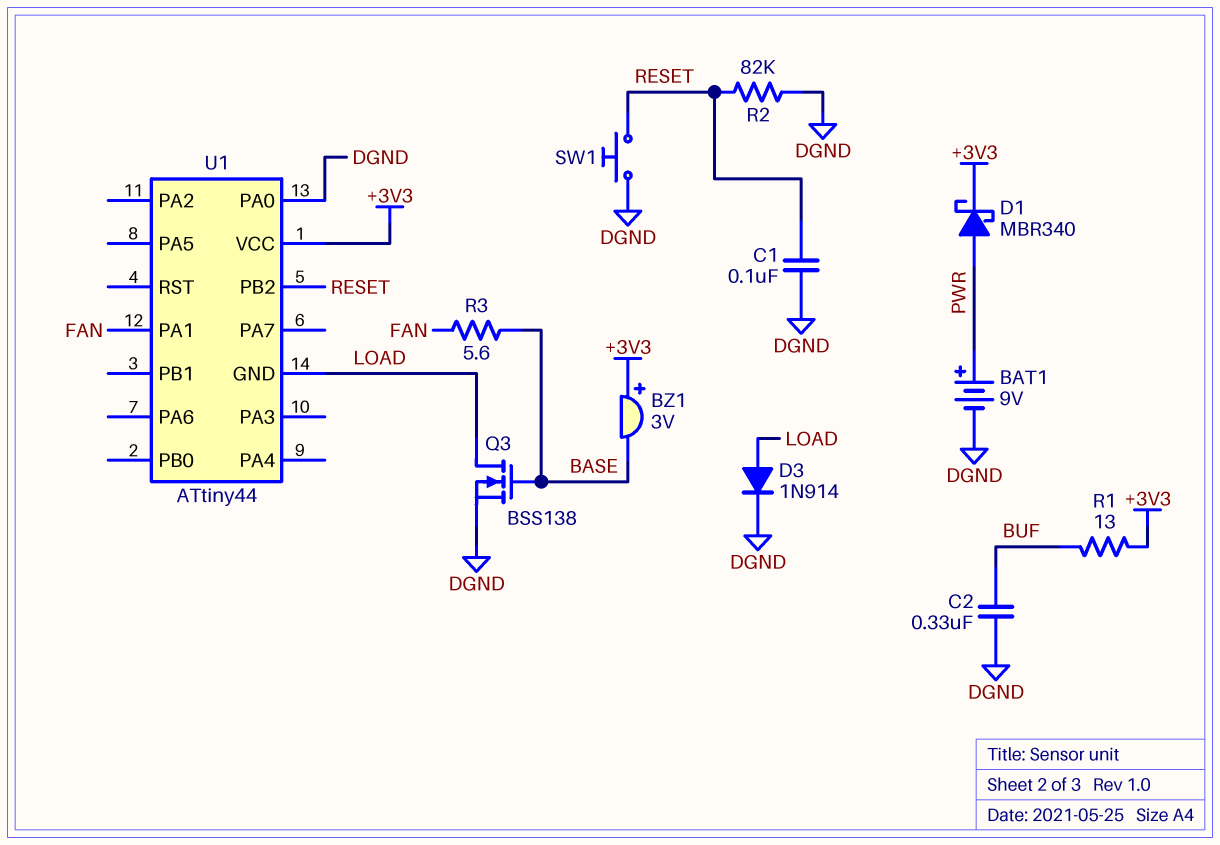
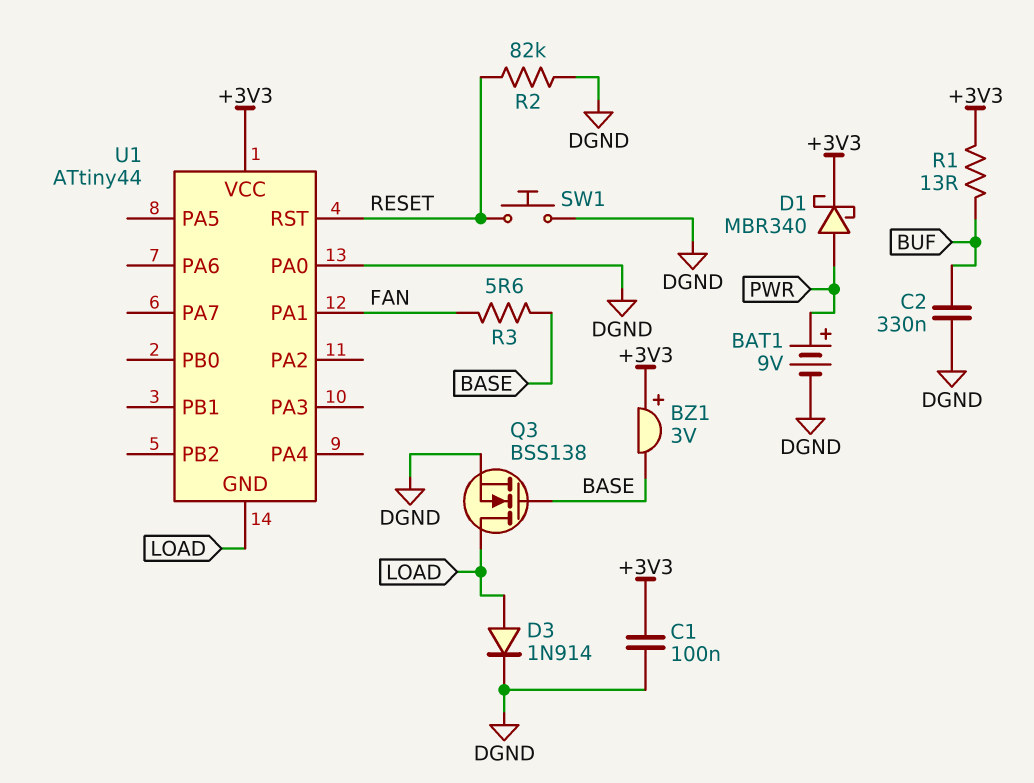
C1: 100nF (DGND, RESET) -> 100nF (+3V3, DGND)
U1 pin PB2: RESET -> none
U1 pin RST: none -> RESET

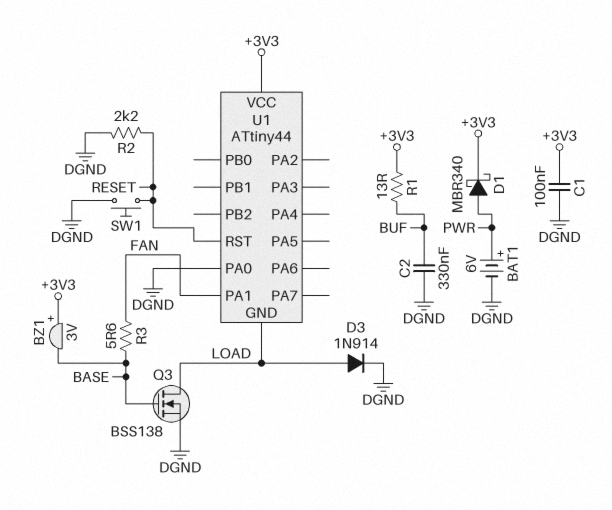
BAT1: 9V (plus PWR, minus DGND) -> 6V (plus PWR, minus DGND)
R2: 82k (DGND, RESET) -> 2.2k (DGND, RESET)

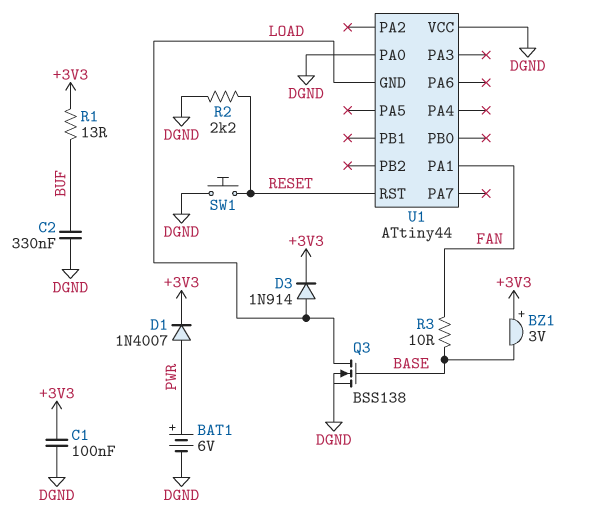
D1: schottky MBR340 (A PWR, K +3V3) -> diode 1N4007 (A PWR, K +3V3)
D3: diode 1N914 (A LOAD, K DGND) -> diode 1N914 (A LOAD, K +3V3)
R3: 5.6 (BASE, FAN) -> 10 (BASE, FAN)
U1 pin VCC: +3V3 -> DGND

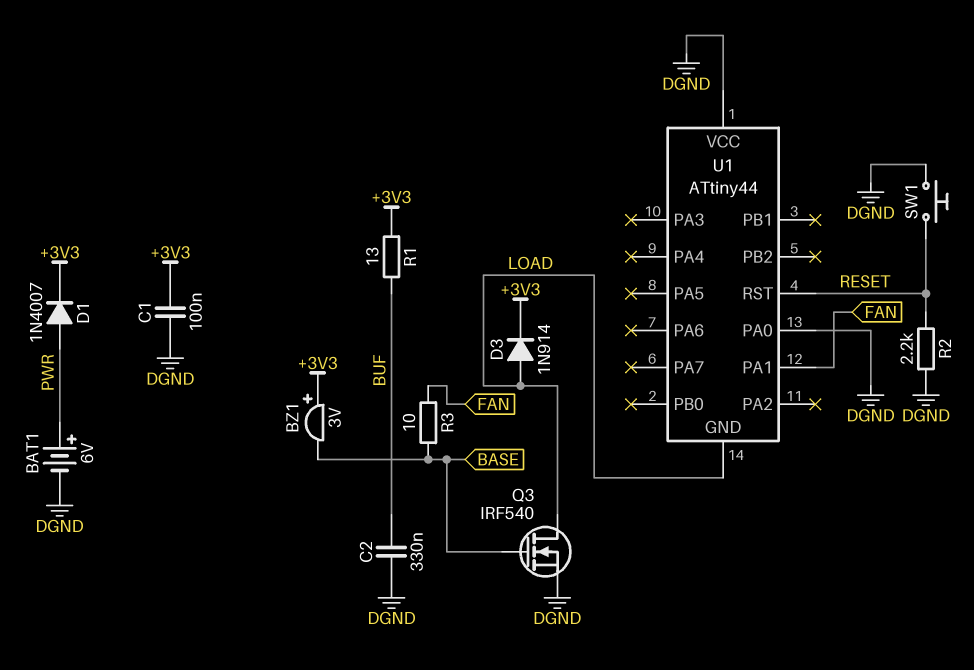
Q3: NMOS BSS138 (G BASE, D LOAD, S DGND) -> NMOS IRF540 (G BASE, D LOAD, S DGND)

